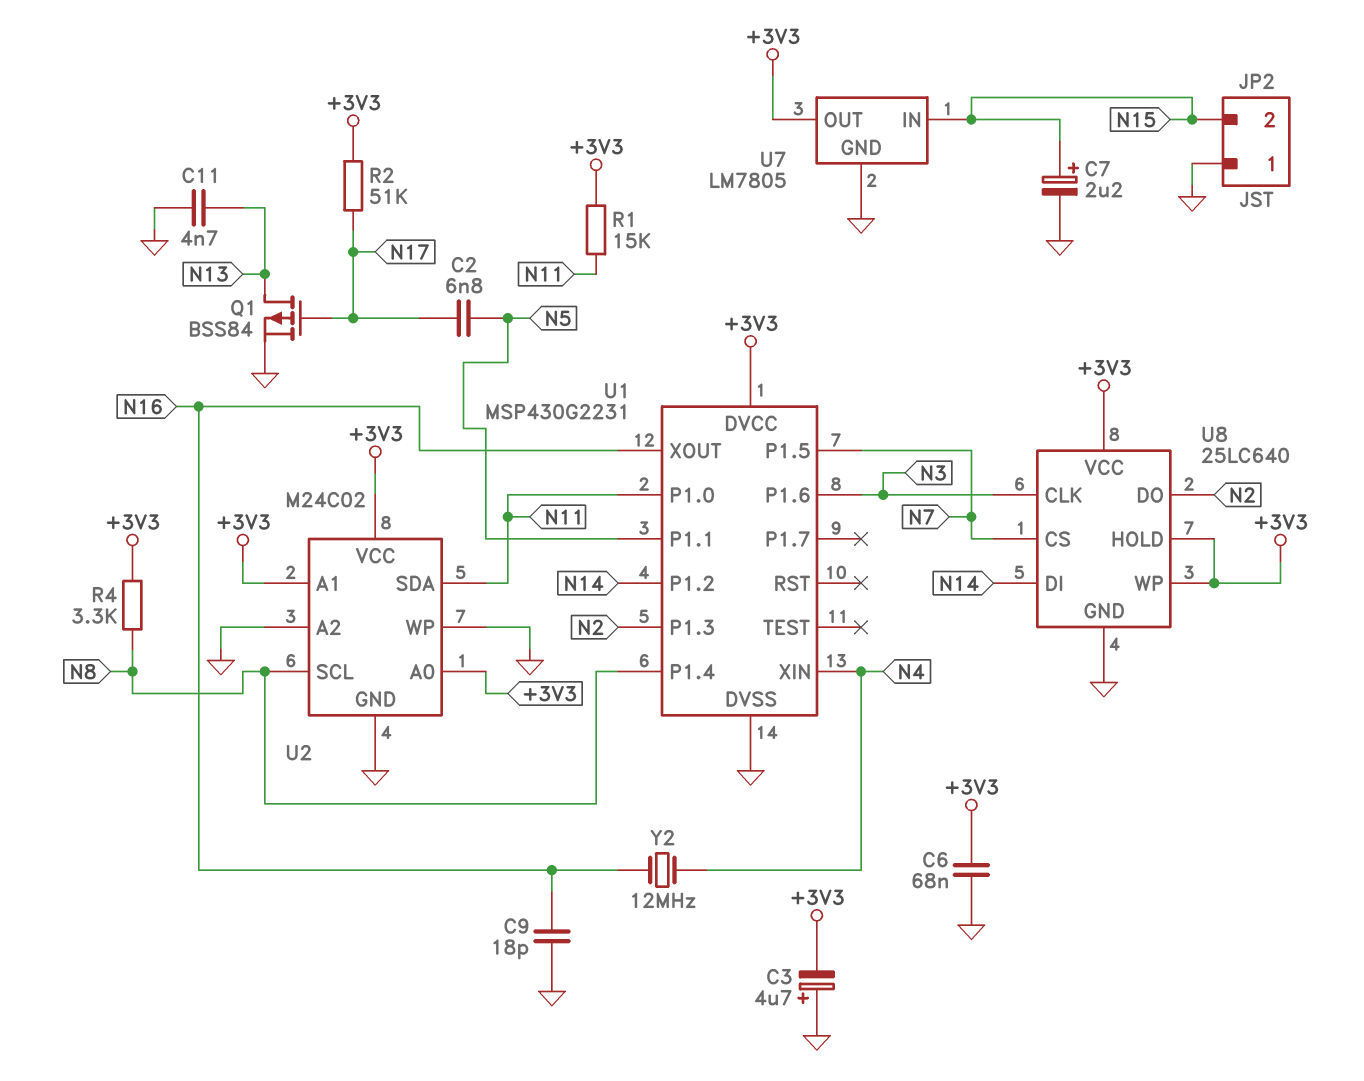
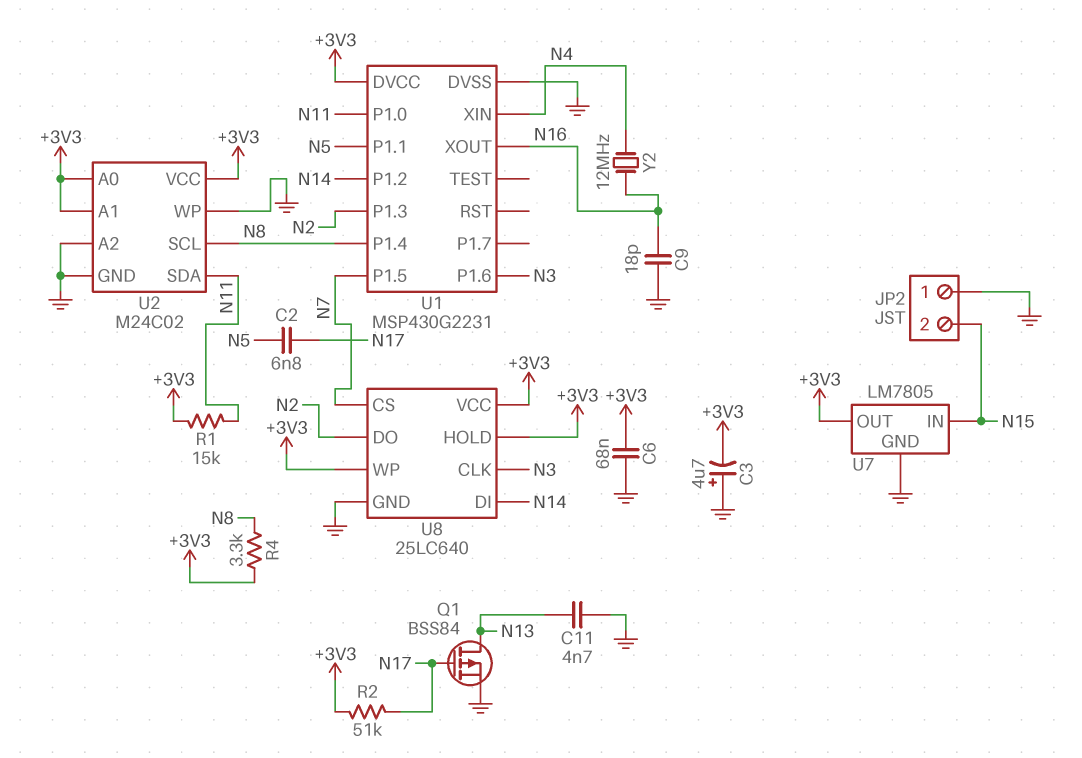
C7: 2.2uF (plus N15, minus GND) -> none

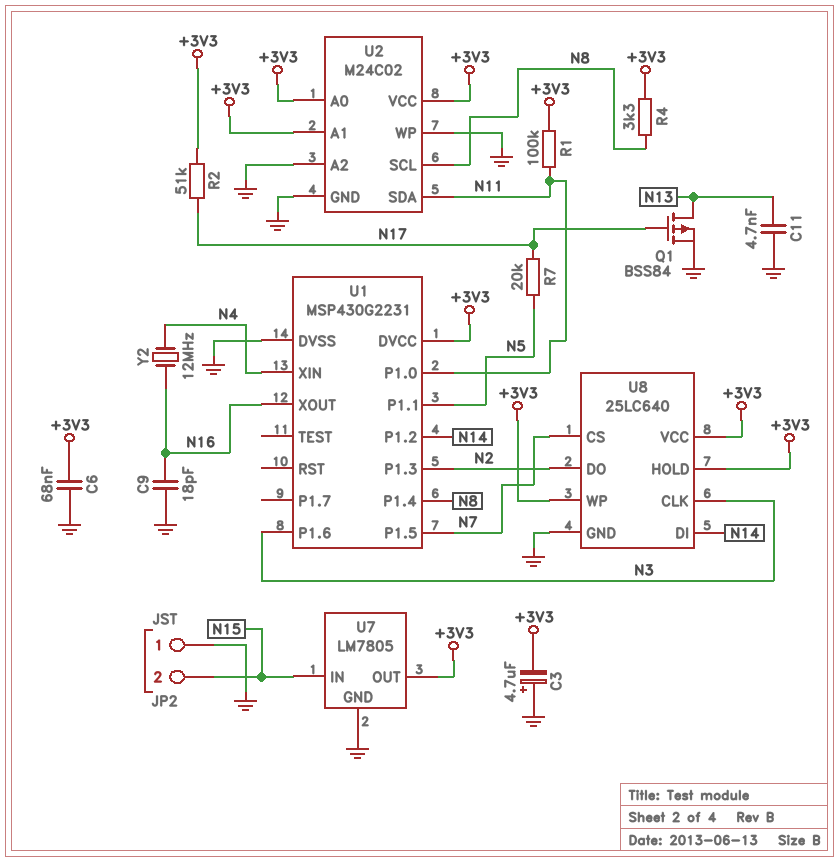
C2: 6.8nF (N5, N17) -> none
R1: 15k (+3V3, N11) -> 100k (+3V3, N11)
R7: none -> 20k (N5, N17)

